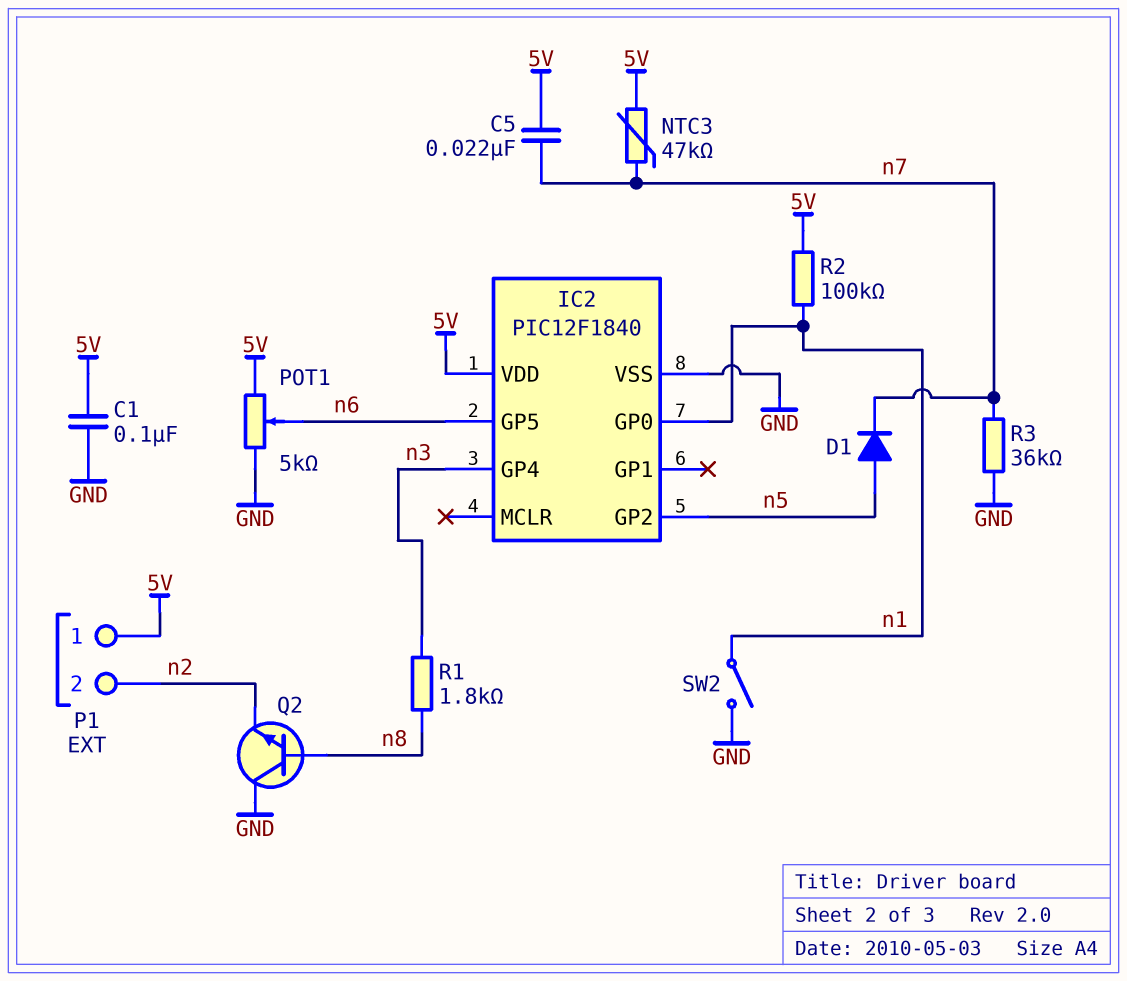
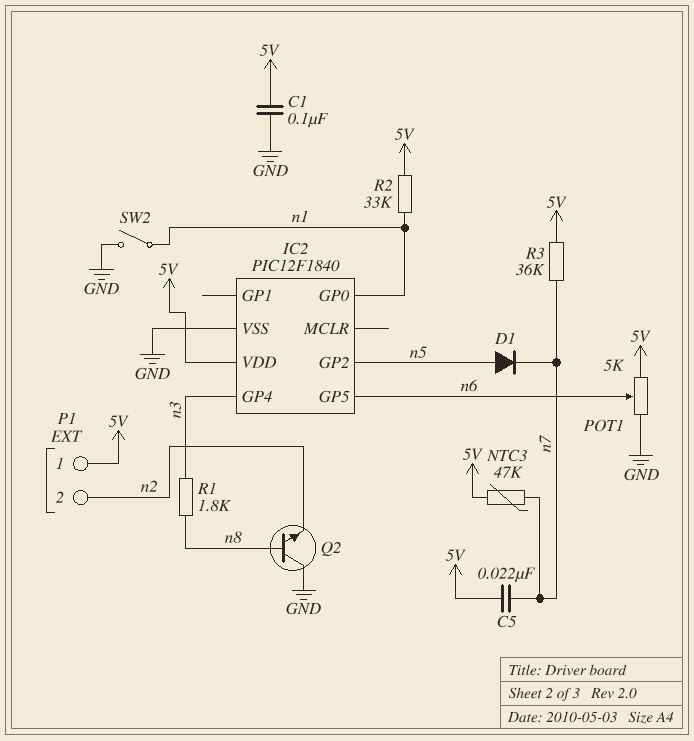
R2: 100k (5V, n1) -> 33k (5V, n1)
R3: 36k (GND, n7) -> 36k (5V, n7)

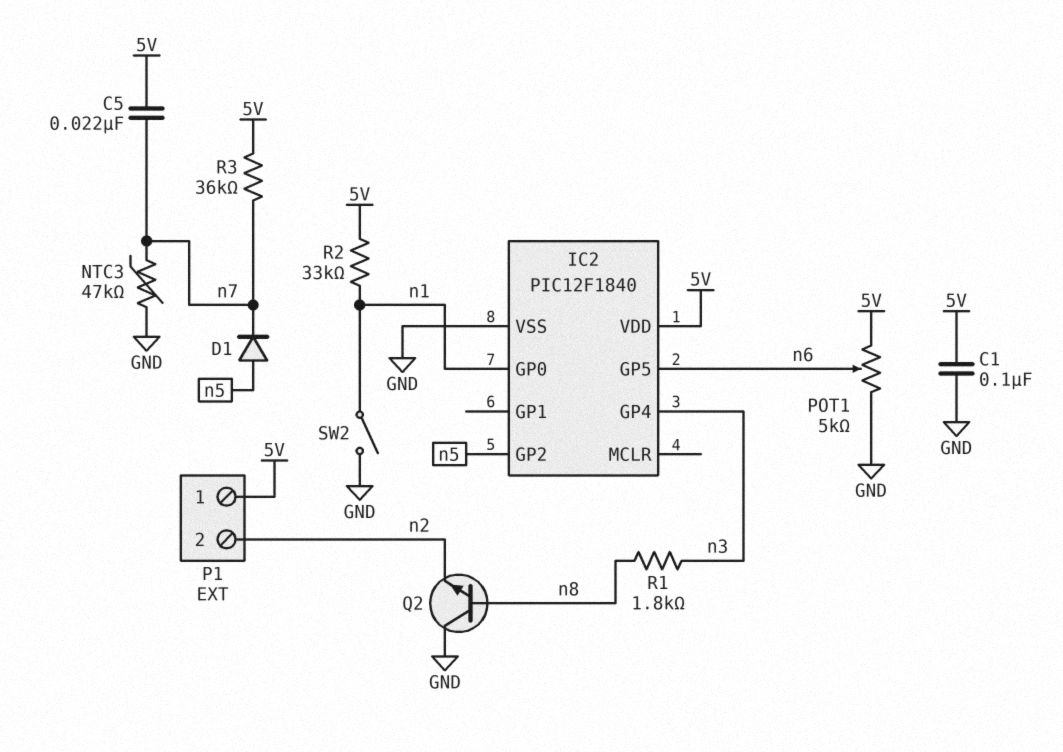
NTC3: 47k (5V, n7) -> 47k (GND, n7)

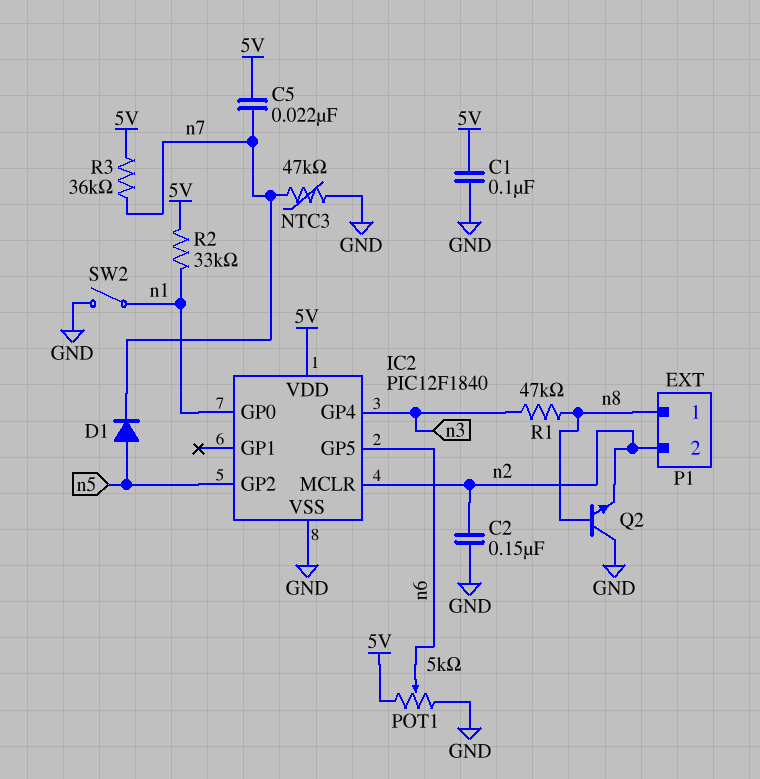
C2: none -> 150nF (GND, n2)
IC2 pin MCLR: none -> n2
P1 pin 1: 5V -> n8
R1: 1.8k (n3, n8) -> 47k (n3, n8)

